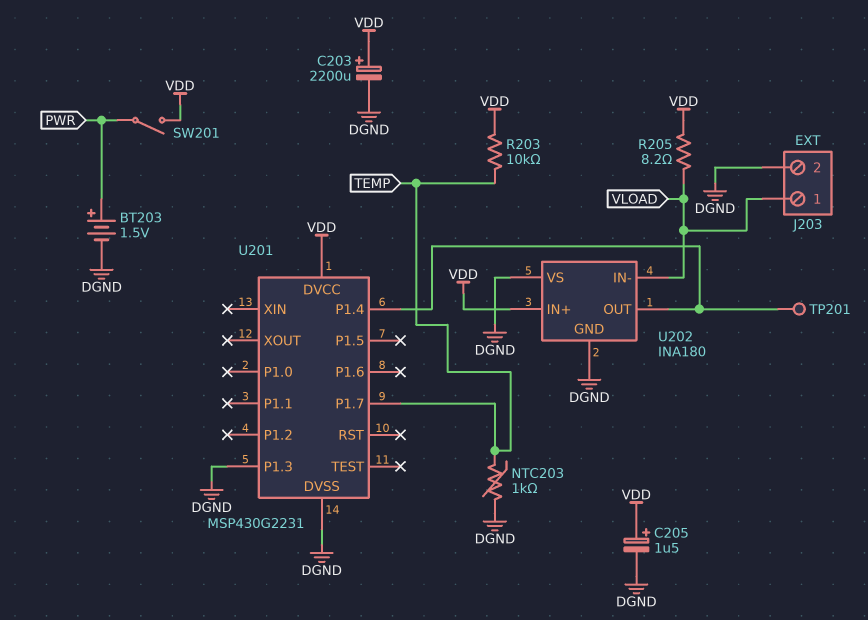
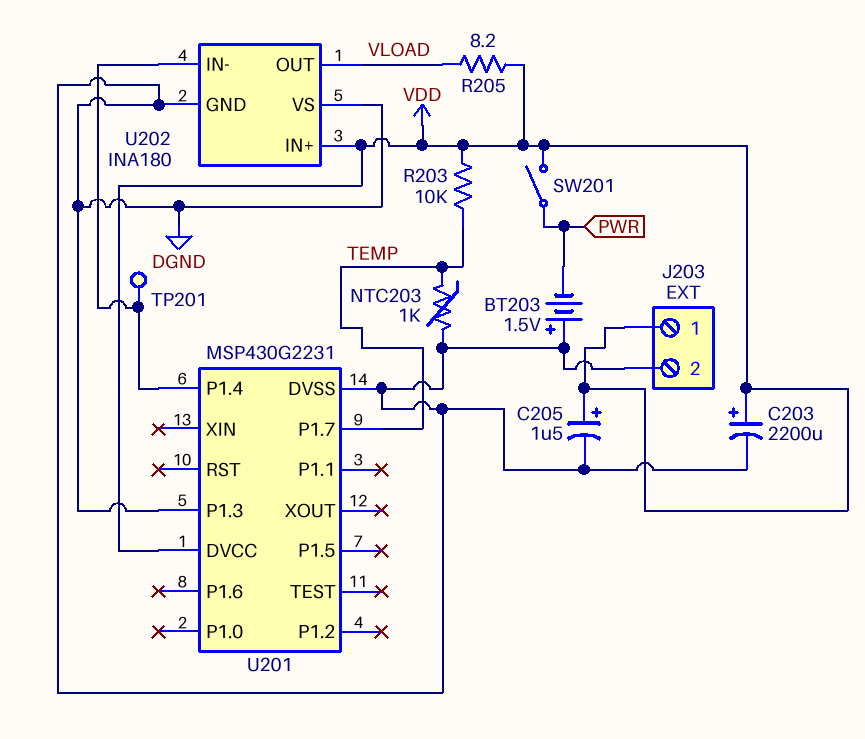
BT203: 1.5V (plus PWR, minus DGND) -> 1.5V (plus DGND, minus PWR)
J203 pin 1: VLOAD -> VDD
U202 pin IN-: VLOAD -> U201/P1.4
U202 pin OUT: U201/P1.4 -> VLOAD

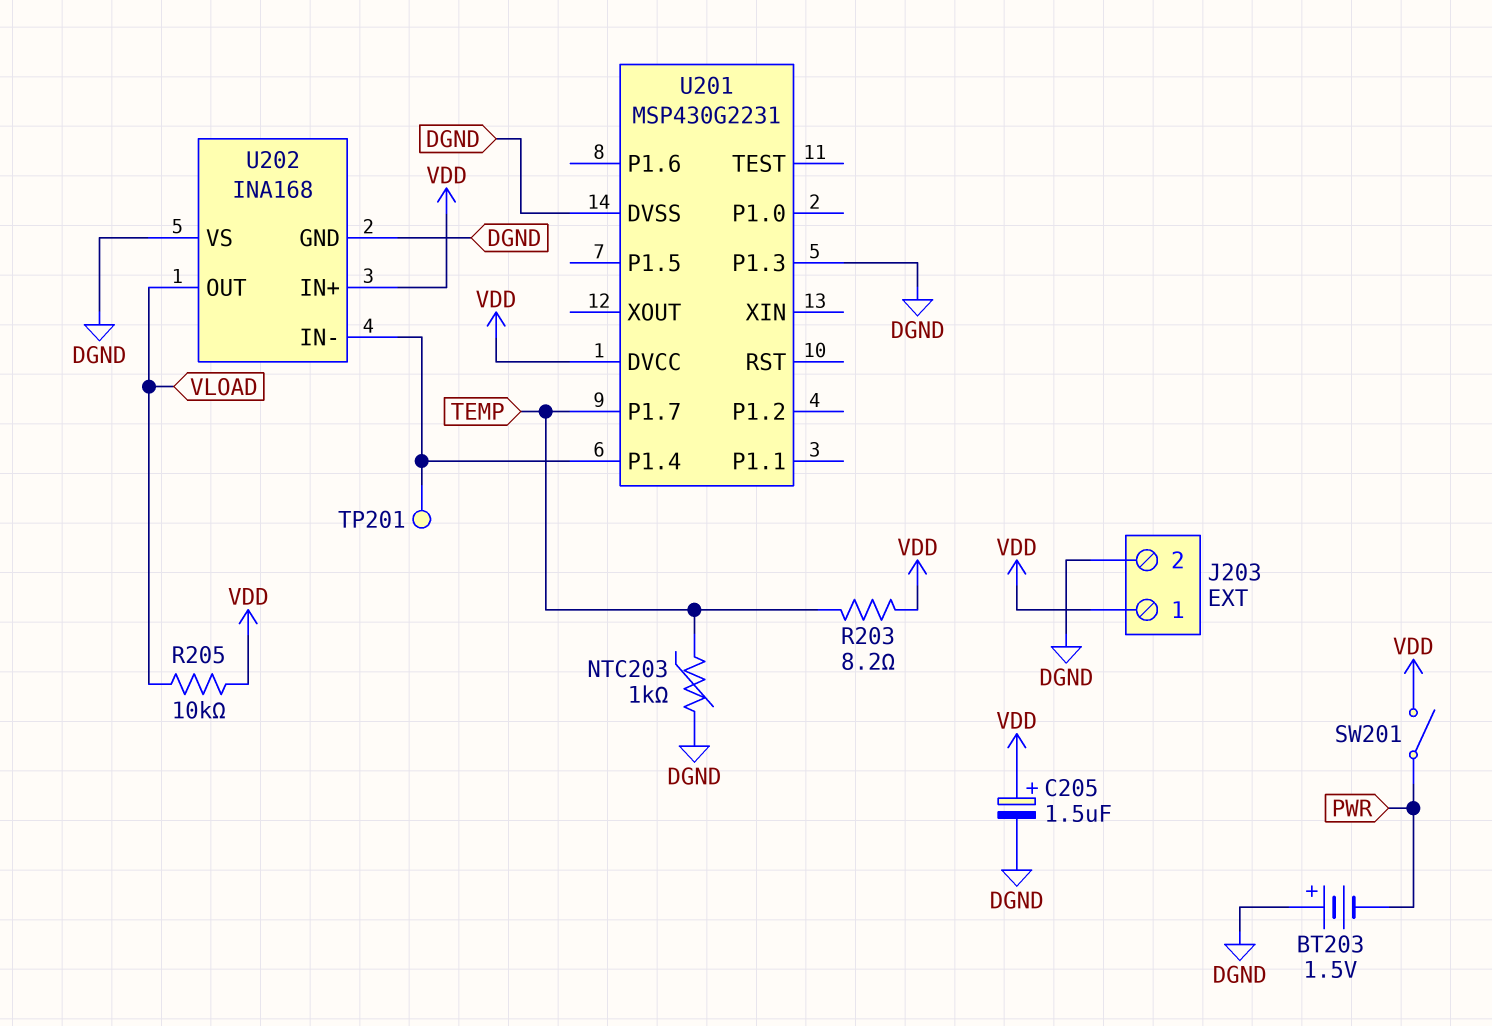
C203: 2200uF (plus VDD, minus DGND) -> none
R203: 10k (TEMP, VDD) -> 8.2 (TEMP, VDD)
R205: 8.2 (VDD, VLOAD) -> 10k (VDD, VLOAD)
U202: INA180 -> INA168

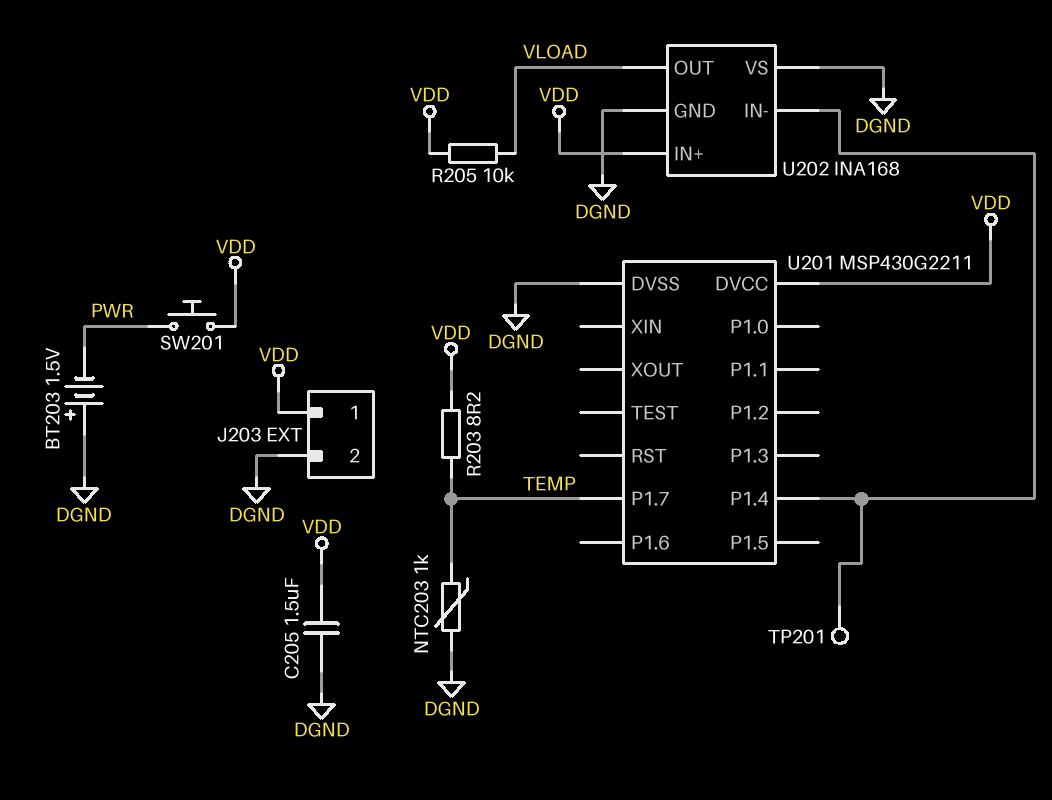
C205: 1.5uF (plus VDD, minus DGND) -> 1.5uF (DGND, VDD)
SW201: switch (PWR, VDD) -> button (PWR, VDD)
U201: MSP430G2231 -> MSP430G2211
U201 pin P1.3: DGND -> none

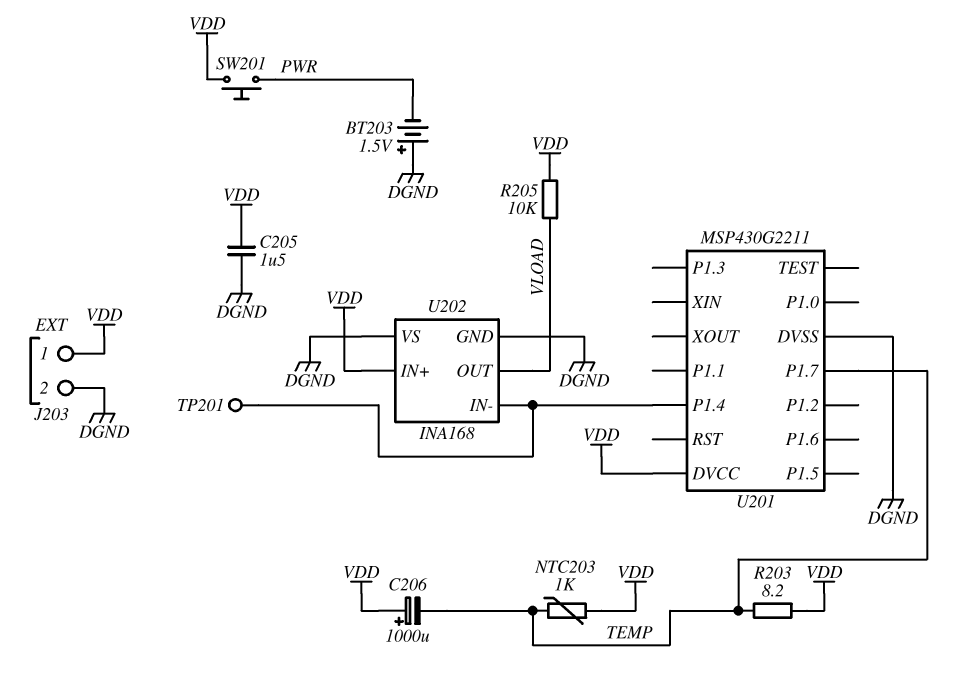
C206: none -> 1000uF (plus VDD, minus TEMP)
NTC203: 1k (DGND, TEMP) -> 1k (TEMP, VDD)

